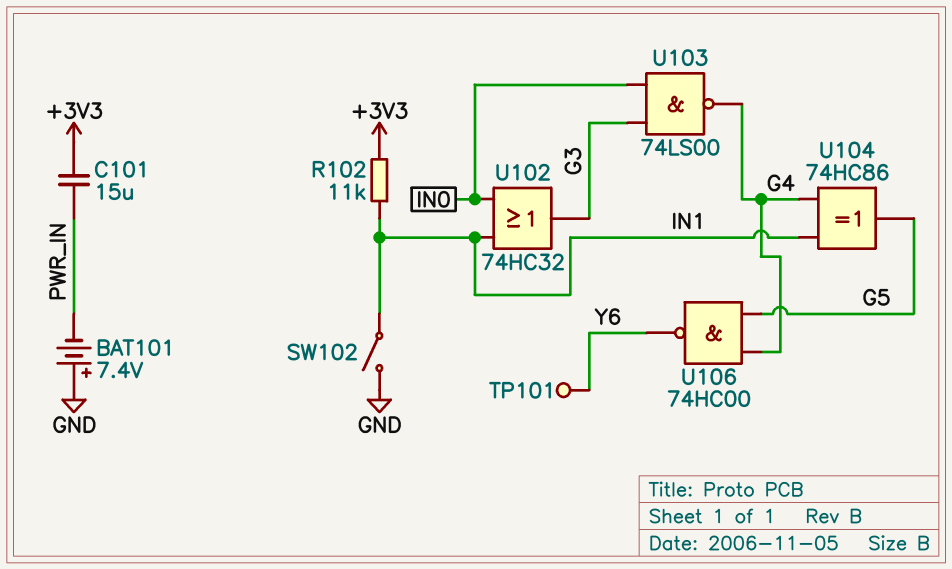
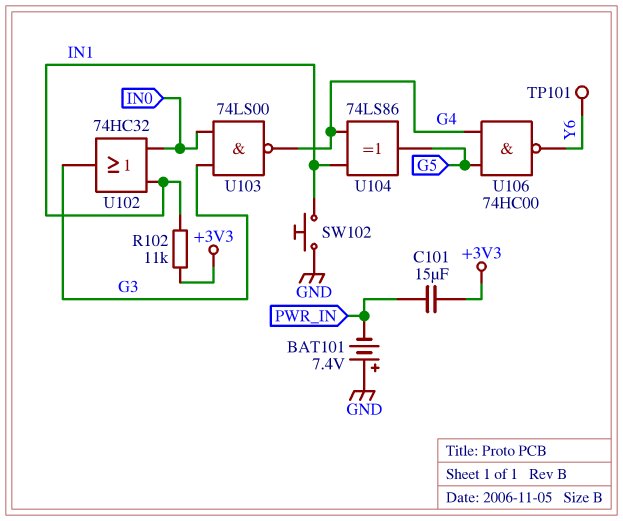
SW102: switch (GND, IN1) -> button (GND, IN1)
U104: XOR 74HC86 (in G4, in IN1, out G5) -> XOR 74LS86 (in G4, in IN1, out G5)

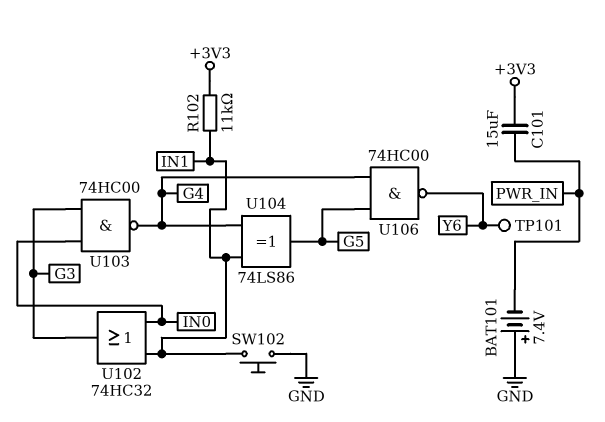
U103: NAND 74LS00 (in G3, in IN0, out G4) -> NAND 74HC00 (in G3, in IN0, out G4)

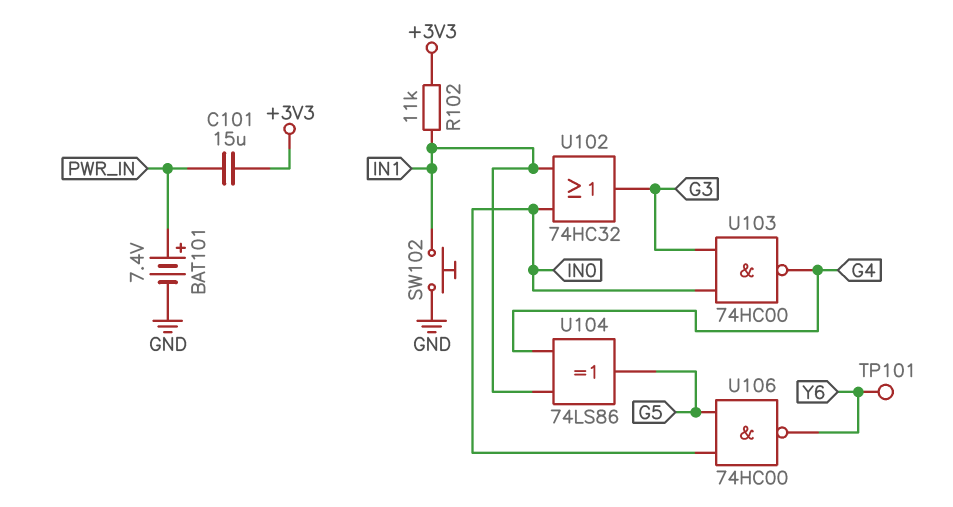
BAT101: 7.4V (plus GND, minus PWR_IN) -> 7.4V (plus PWR_IN, minus GND)
U106: NAND 74HC00 (in G4, in G5, out Y6) -> NAND 74HC00 (in G5, in IN0, out Y6)

